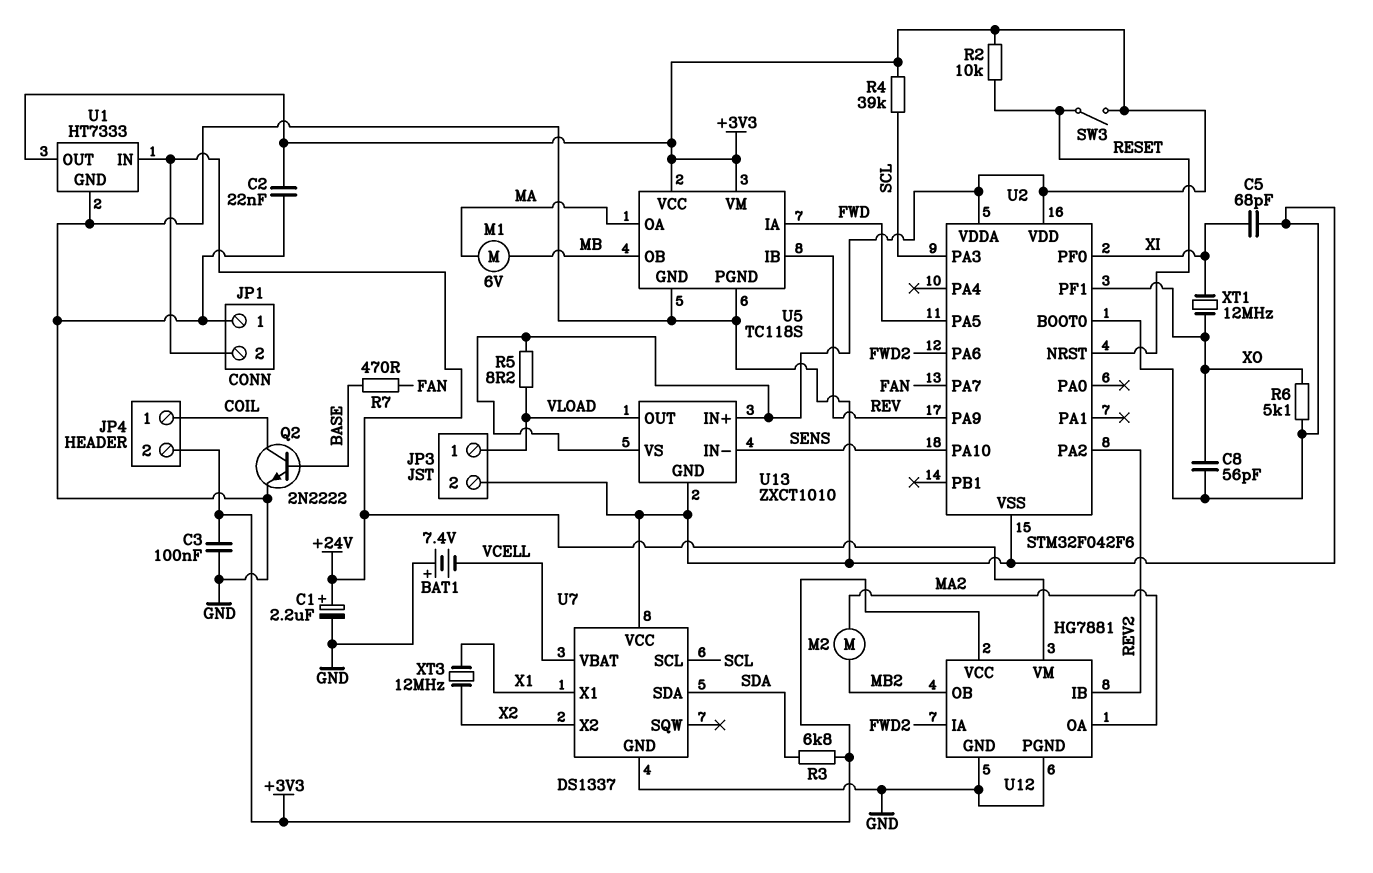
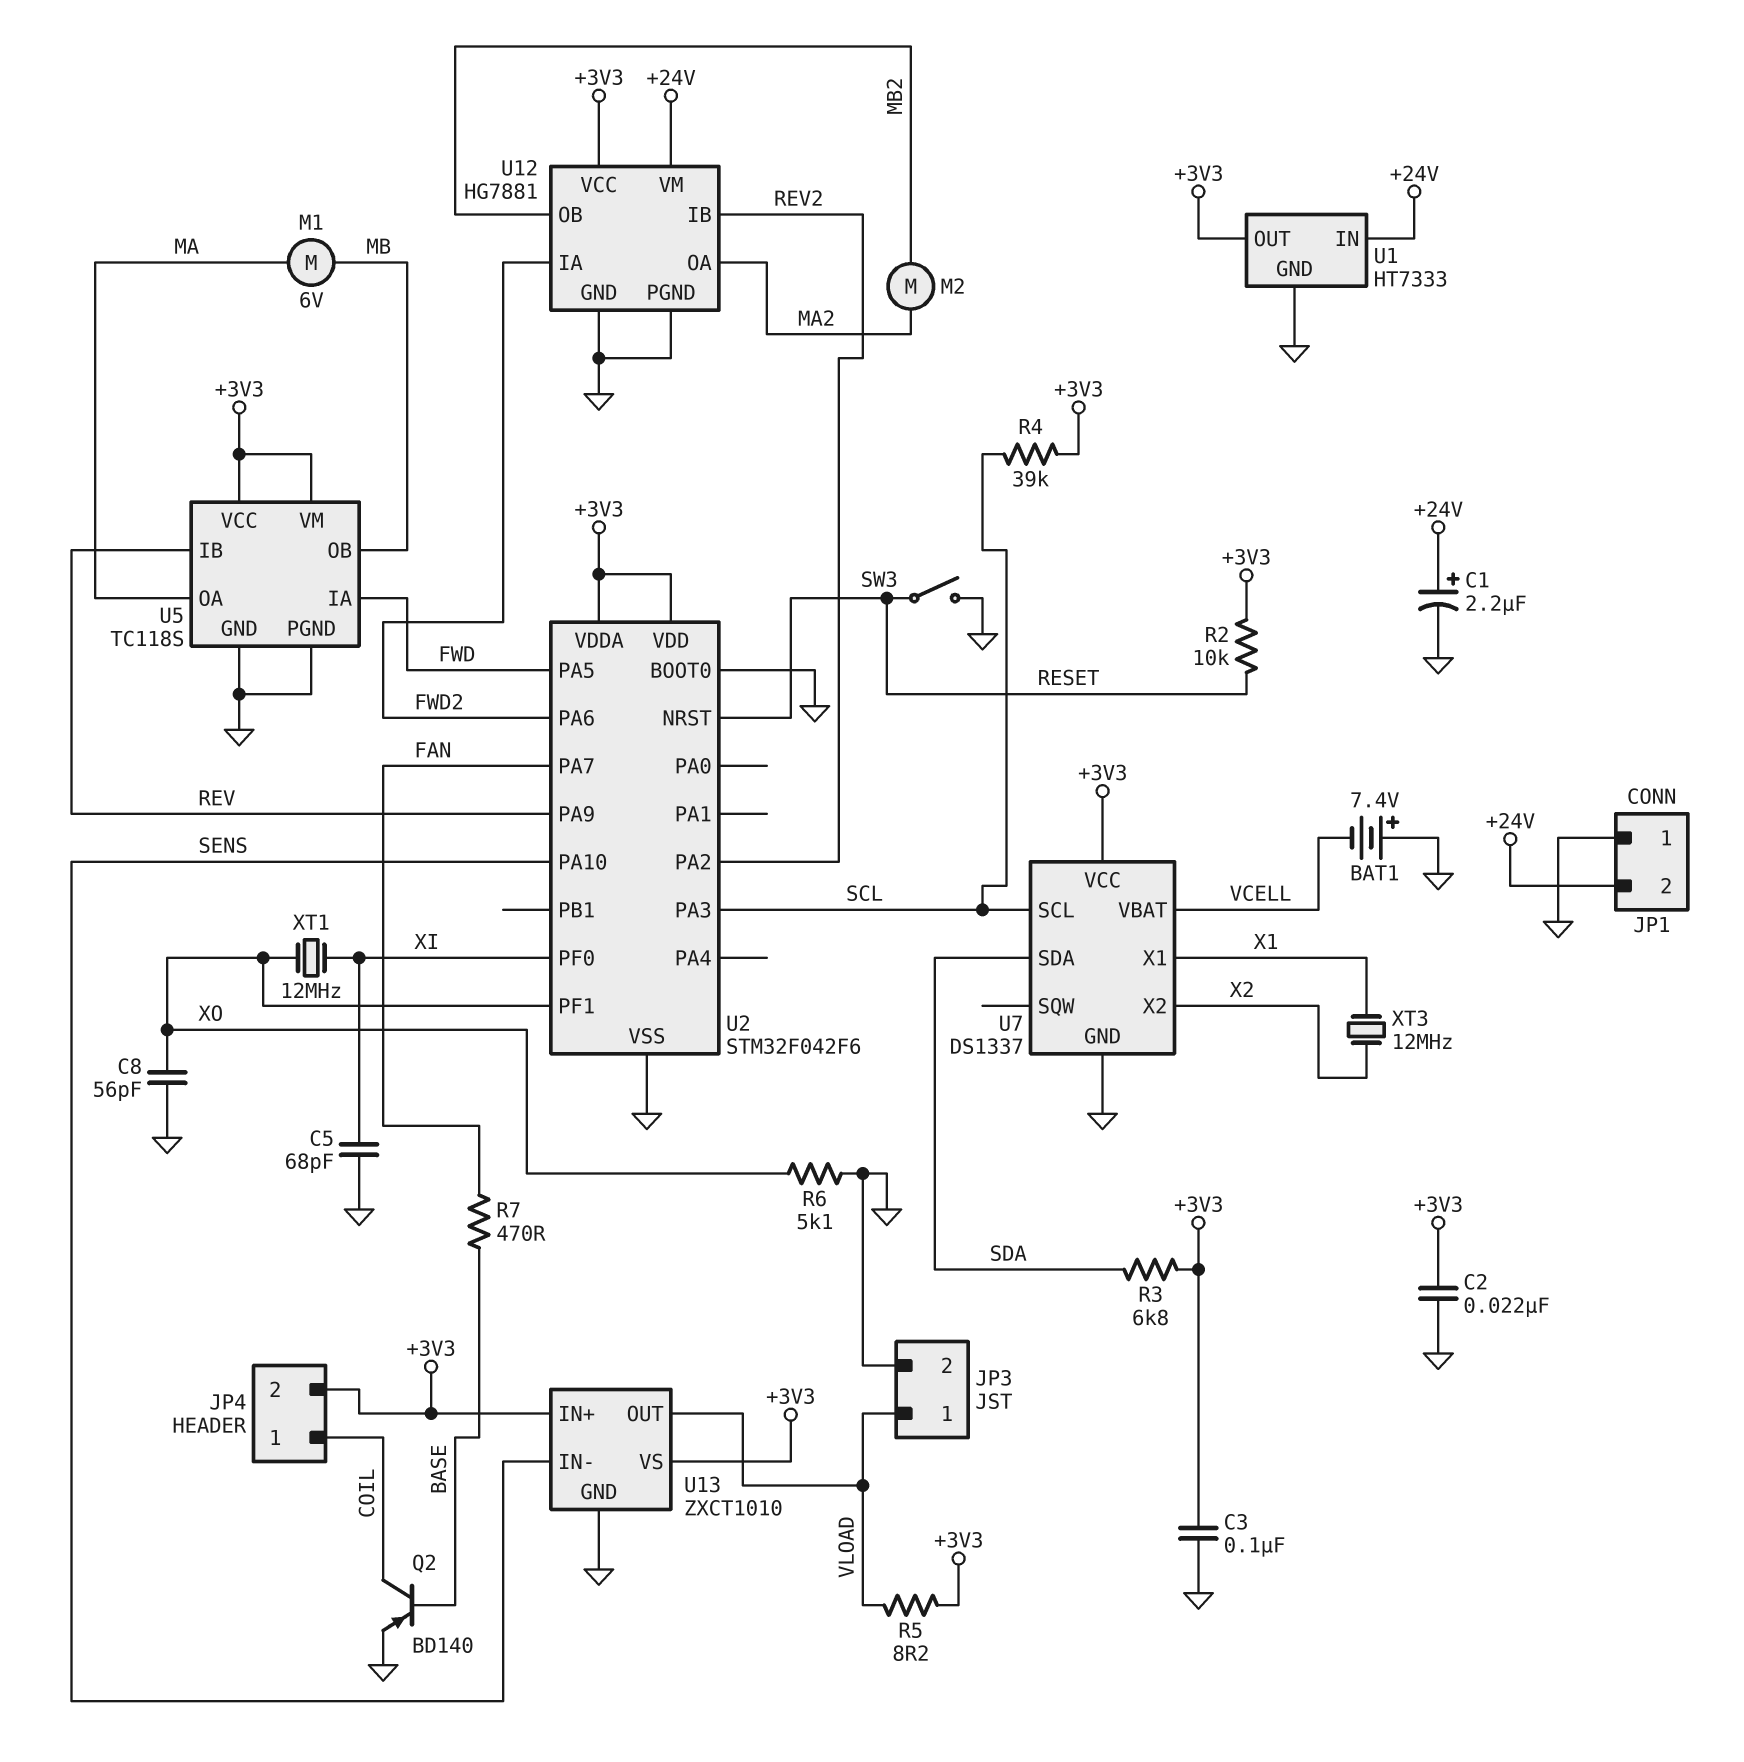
Q2: NPN 2N2222 (B BASE, C COIL, E GND) -> PNP BD140 (B BASE, C COIL, E GND)
SW3: switch (+3V3, RESET) -> switch (GND, RESET)
U7 pin VCC: GND -> +3V3

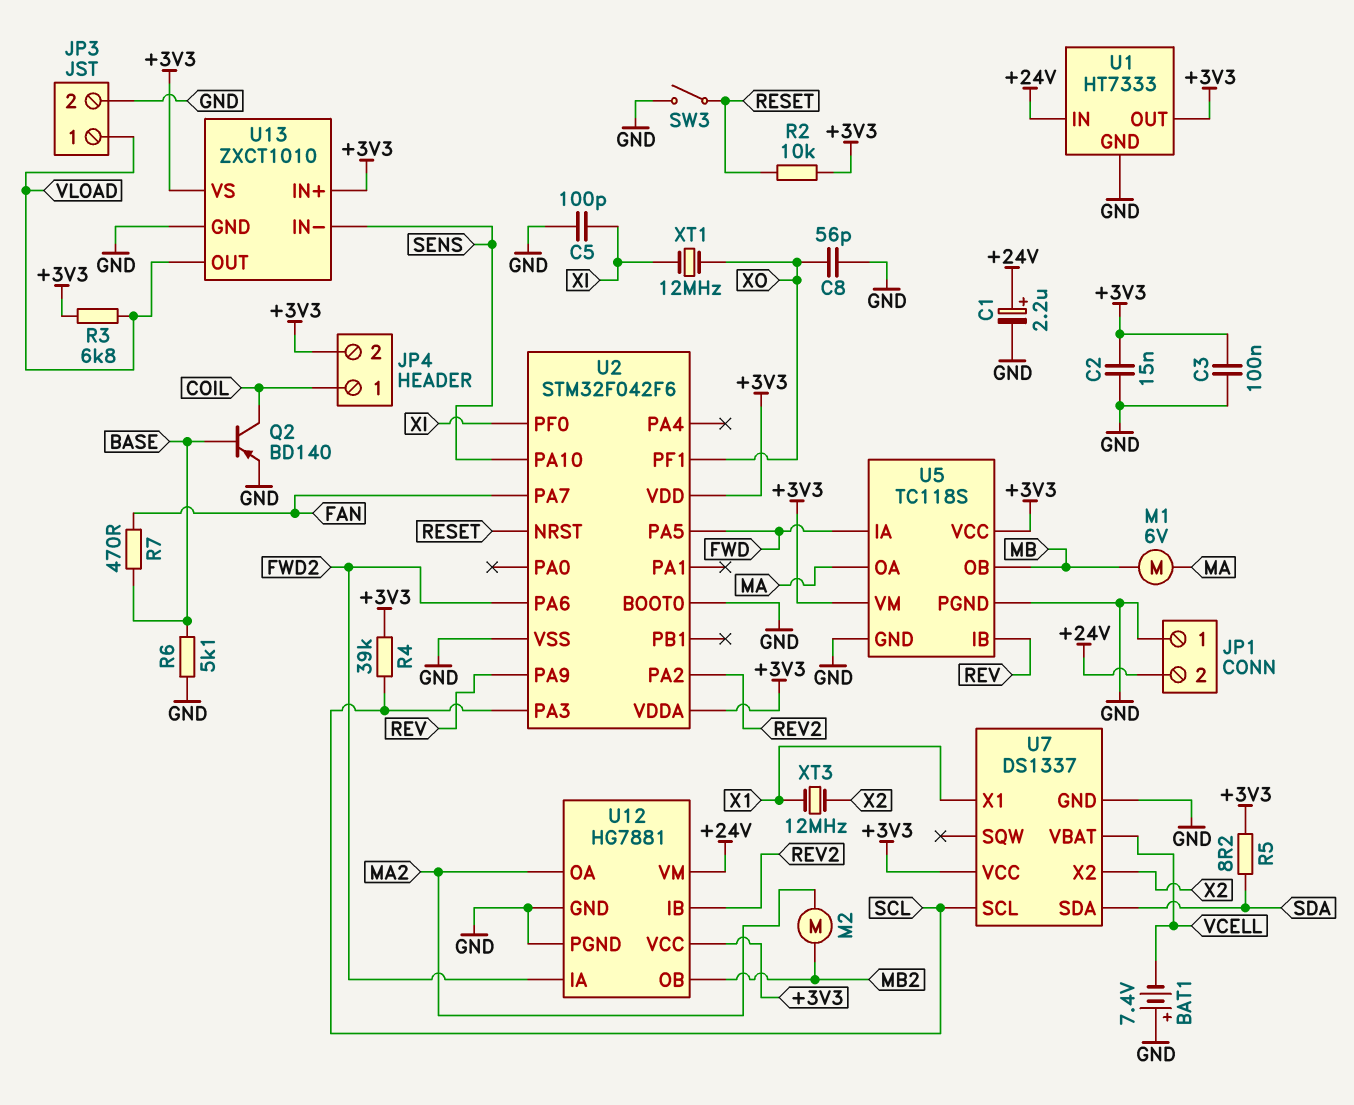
C2: 22nF (+3V3, GND) -> 15nF (+3V3, GND)
C5: 68pF (GND, XI) -> 100pF (GND, XI)
R3: 6.8k (+3V3, SDA) -> 6.8k (+3V3, VLOAD)
R5: 8.2 (+3V3, VLOAD) -> 8.2 (+3V3, SDA)
R6: 5.1k (GND, XO) -> 5.1k (BASE, GND)

